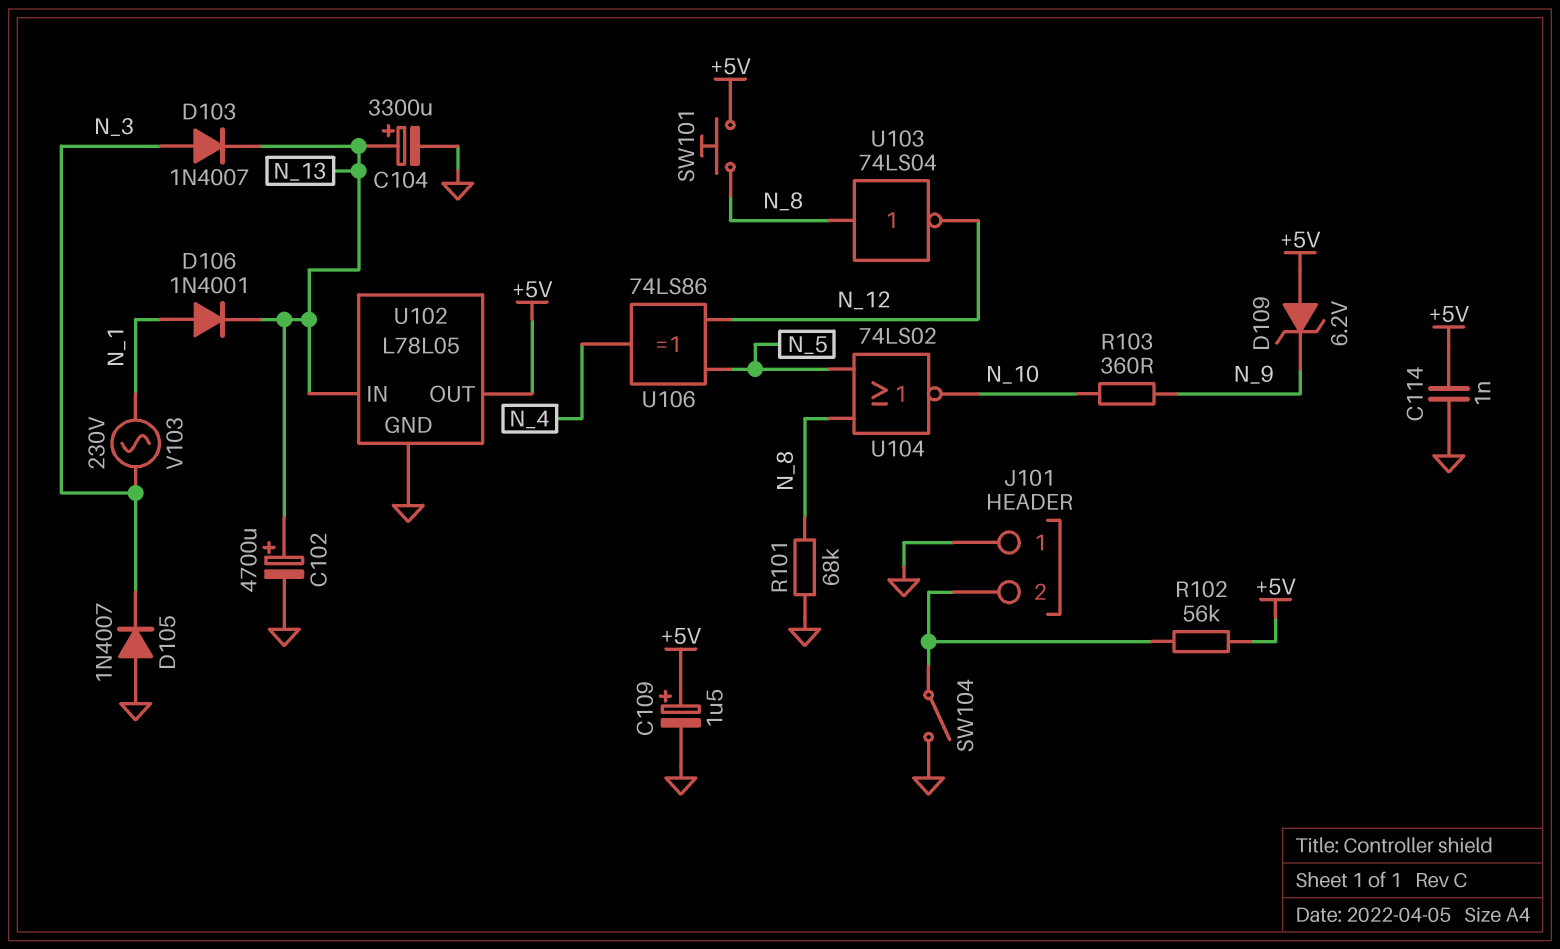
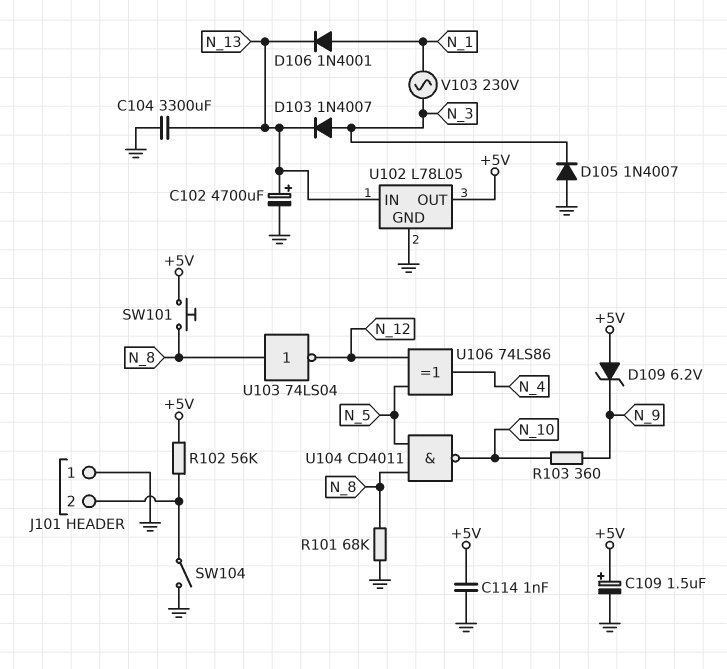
C104: 3300uF (plus N_13, minus GND) -> 3300uF (GND, N_13)
U104: NOR 74LS02 (in N_5, in N_8, out N_10) -> NAND CD4011 (in N_5, in N_8, out N_10)

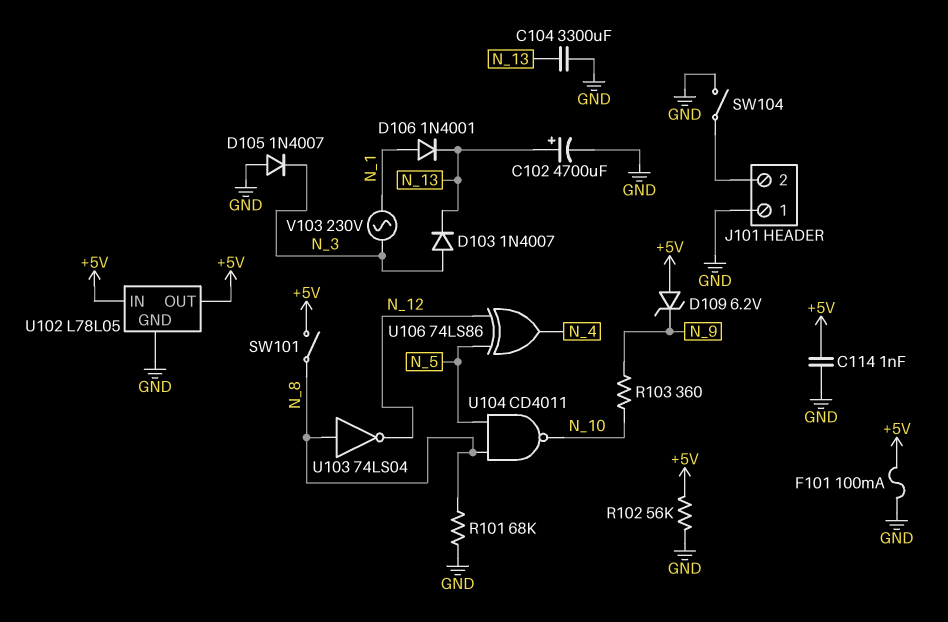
C109: 1.5uF (plus +5V, minus GND) -> none
F101: none -> 100mA (+5V, GND)
R102: 56k (+5V, J101/2) -> 56k (+5V, GND)
SW101: button (+5V, N_8) -> switch (+5V, N_8)
U102 pin IN: N_13 -> +5V

